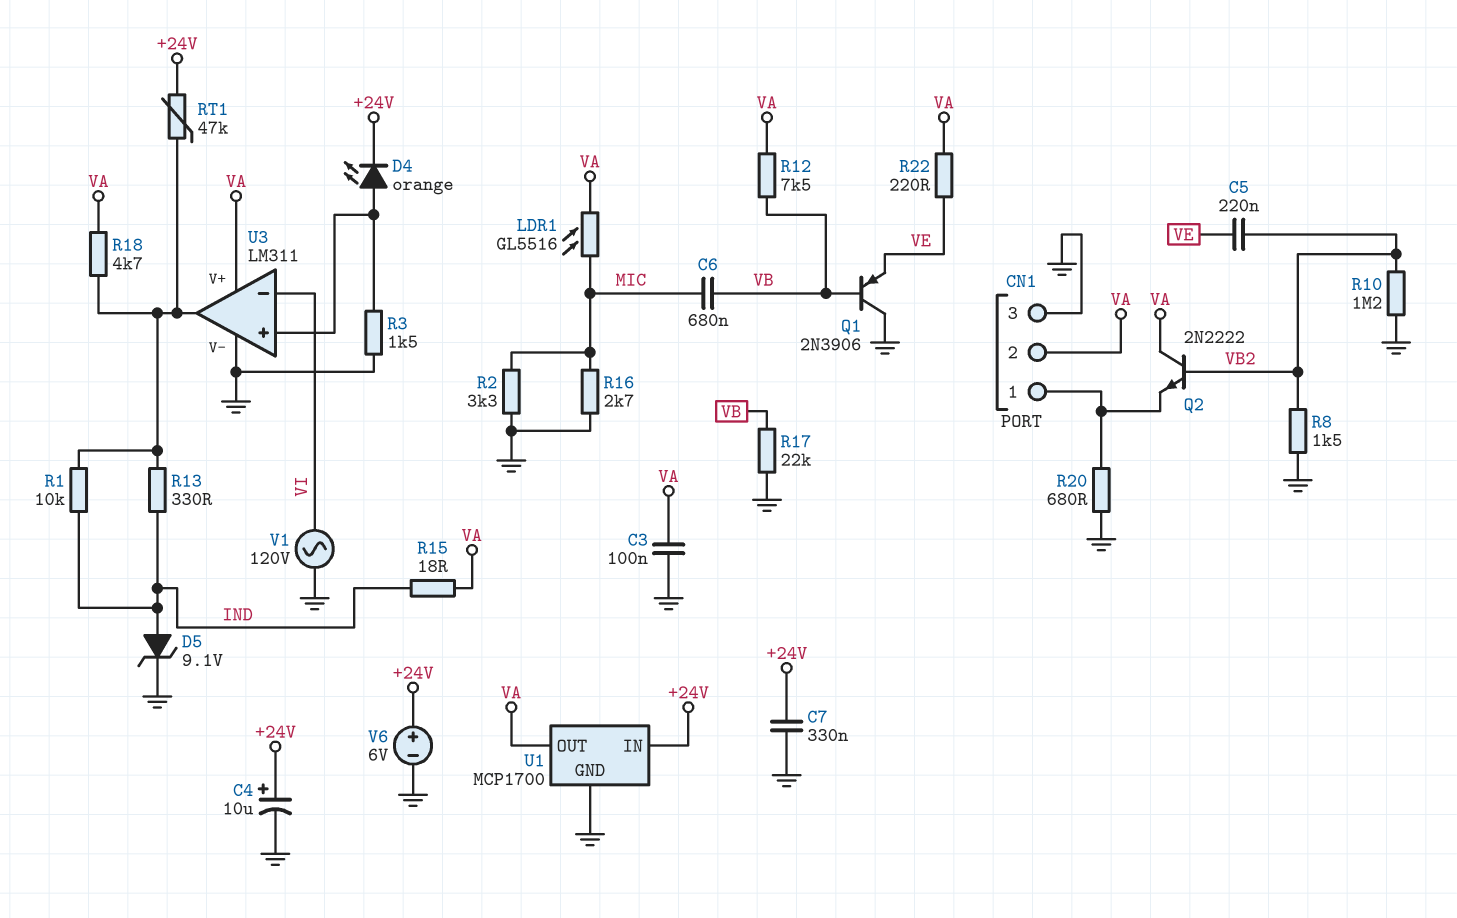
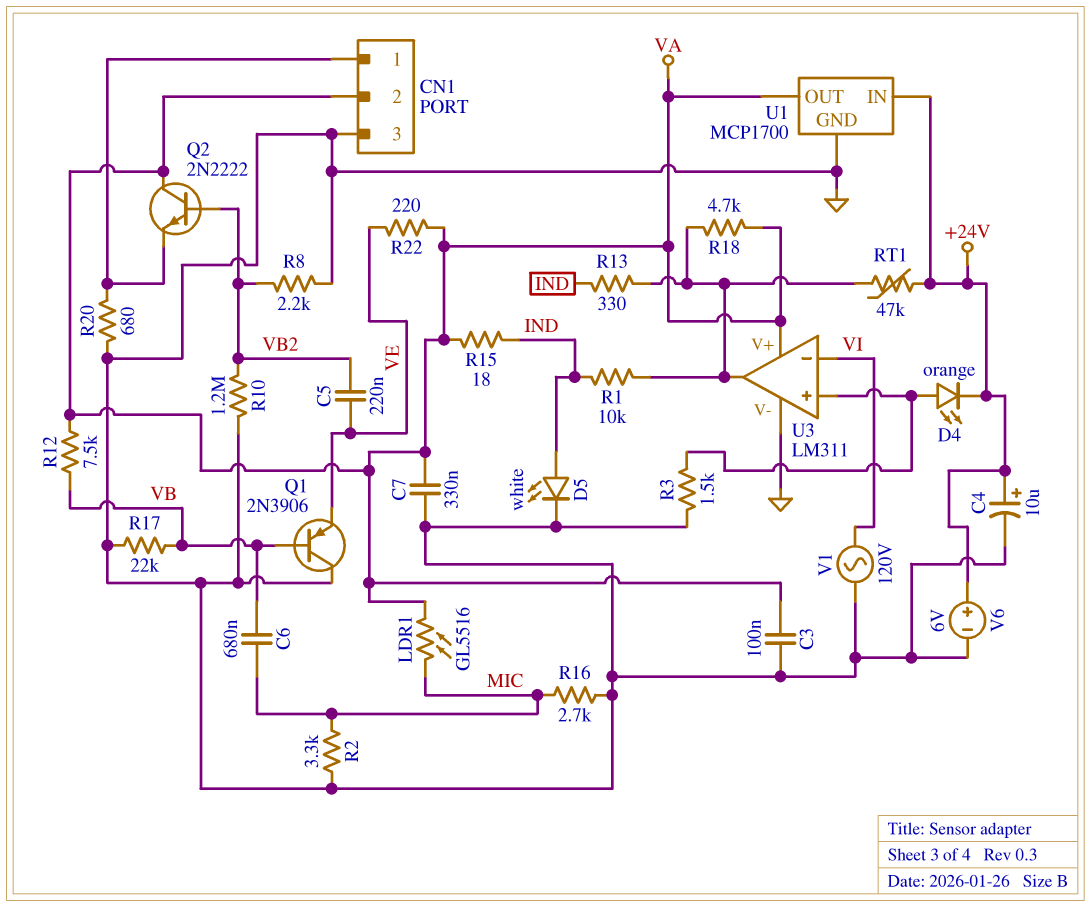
C7: 330nF (+24V, GND) -> 330nF (GND, VA)
D5: zener 9.1V (A IND, K GND) -> LED white (A IND, K GND)
R8: 1.5k (GND, VB2) -> 2.2k (GND, VB2)

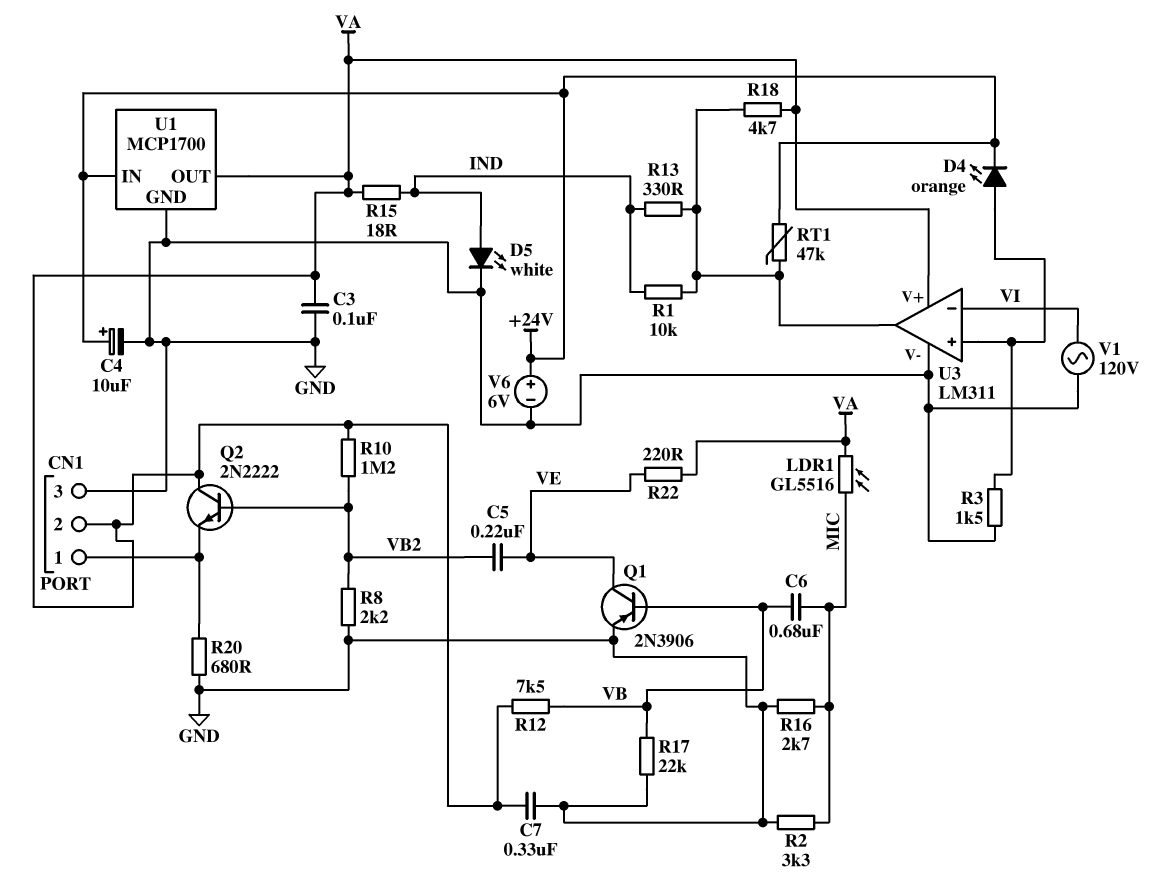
Q1: PNP 2N3906 (B VB, C GND, E VE) -> PNP 2N3906 (B VB, C VE, E GND)
R10: 1.2M (GND, VB2) -> 1.2M (VA, VB2)

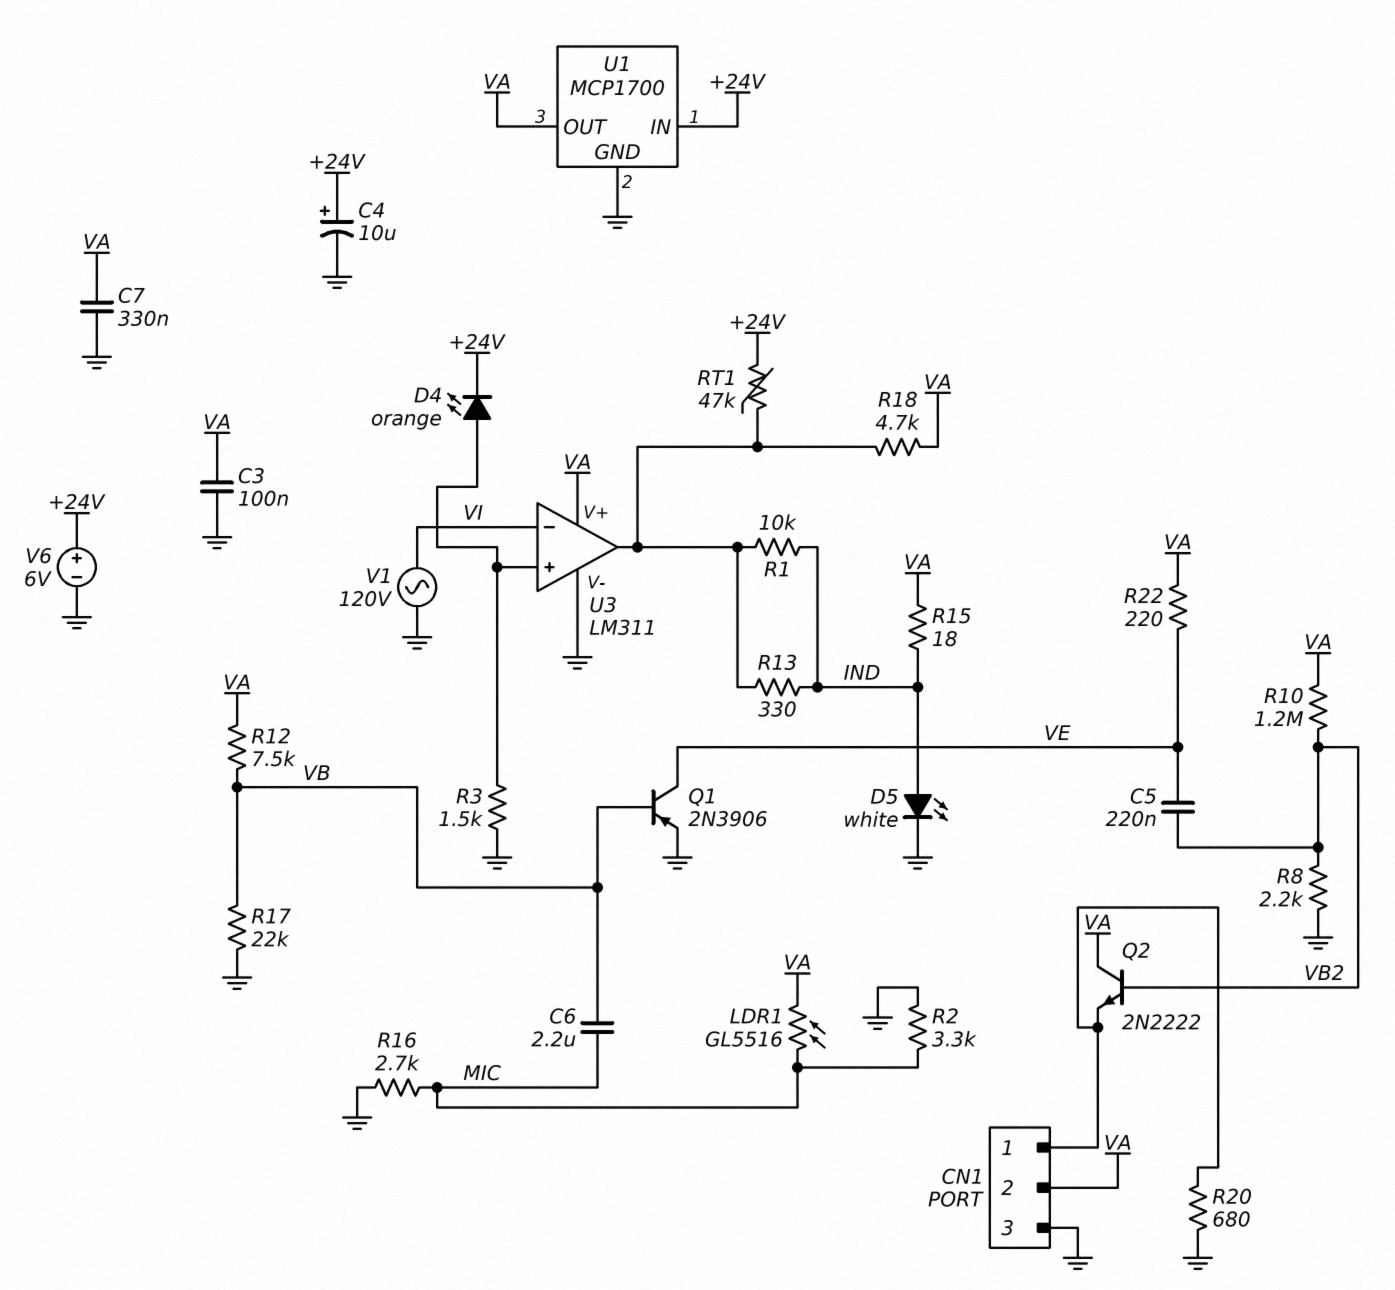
C6: 680nF (MIC, VB) -> 2.2uF (MIC, VB)

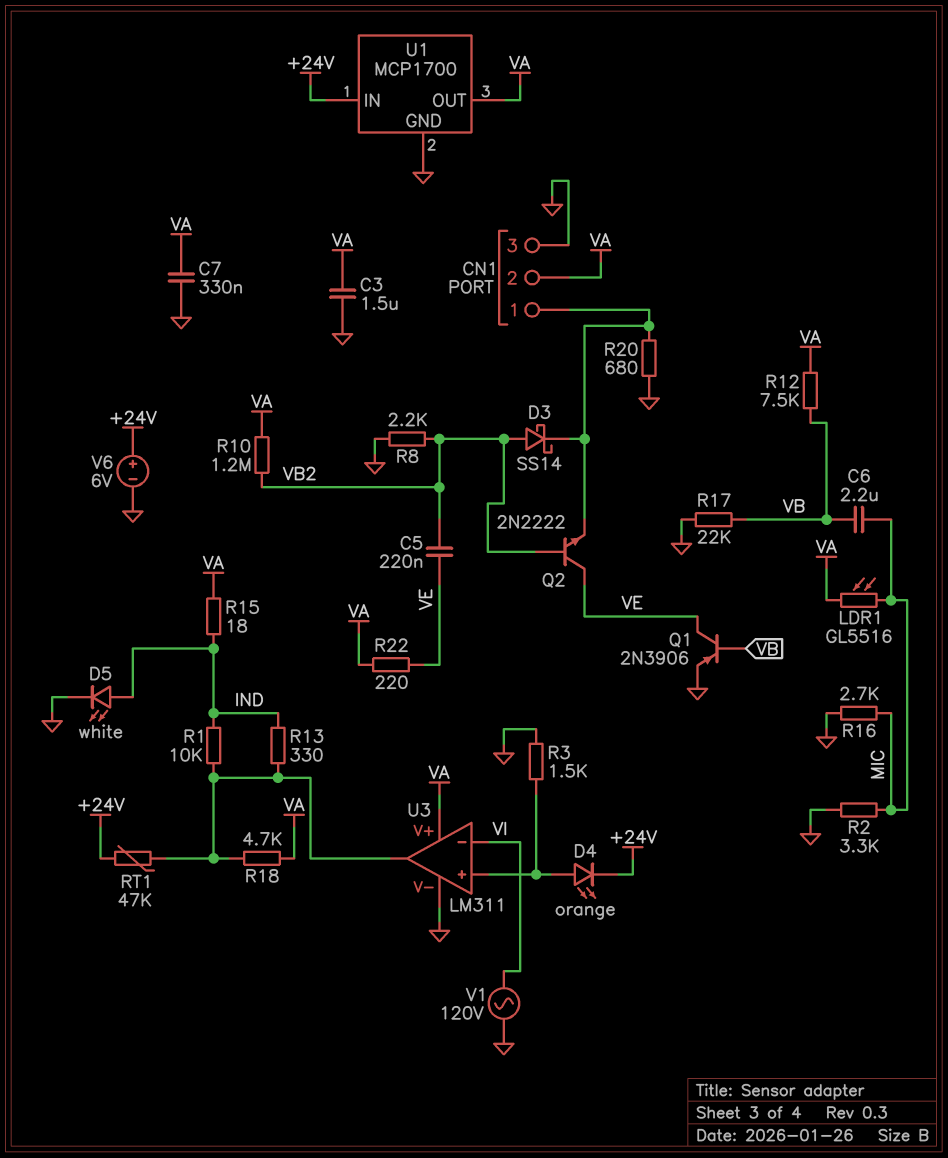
C3: 100nF (GND, VA) -> 1.5uF (GND, VA)
C4: 10uF (plus +24V, minus GND) -> none
D3: none -> schottky SS14 (A VB2, K CN1/1)
Q2: NPN 2N2222 (B VB2, C VA, E CN1/1) -> NPN 2N2222 (B VB2, C VE, E CN1/1)

